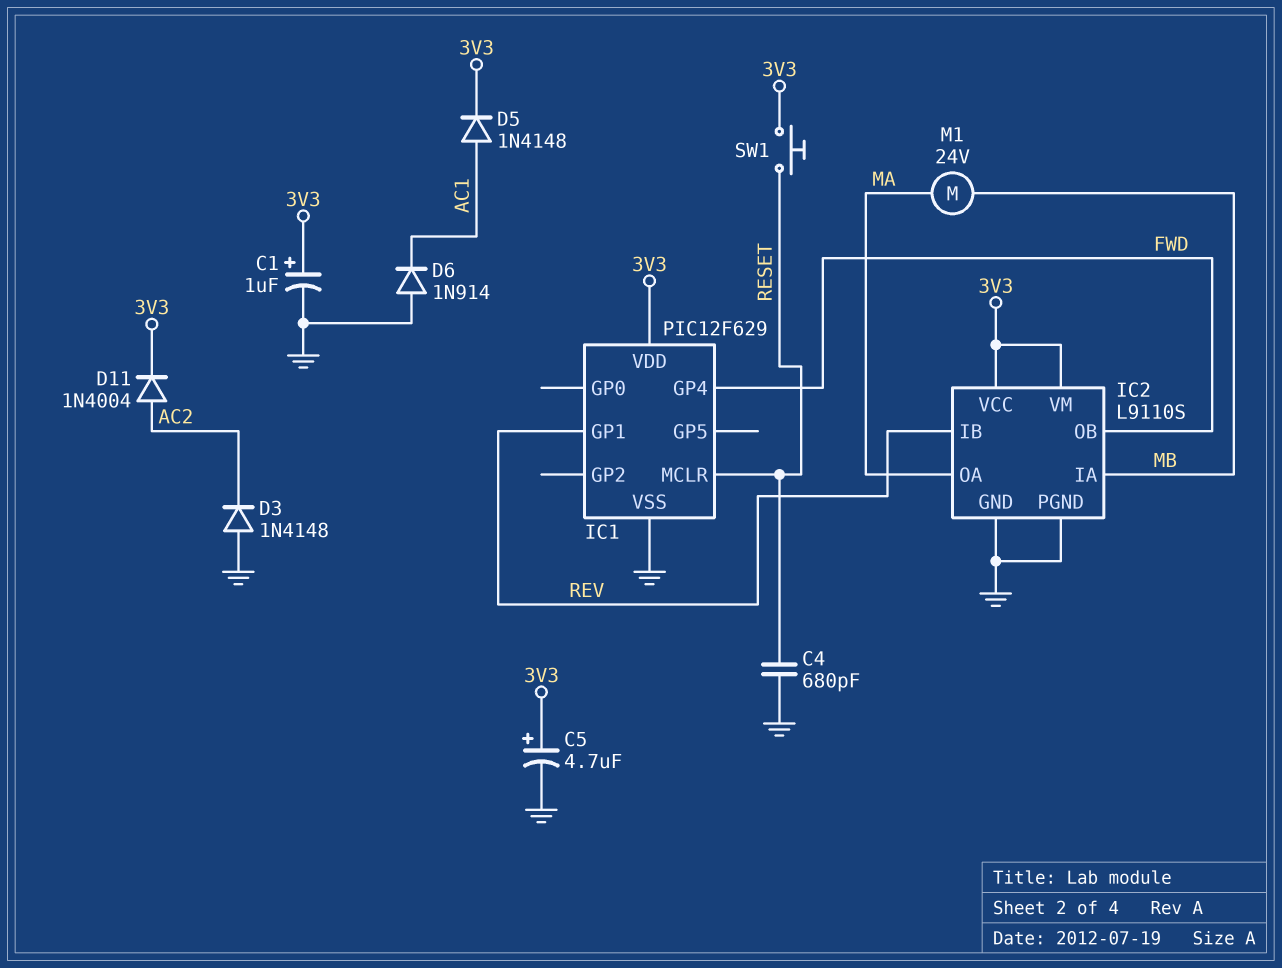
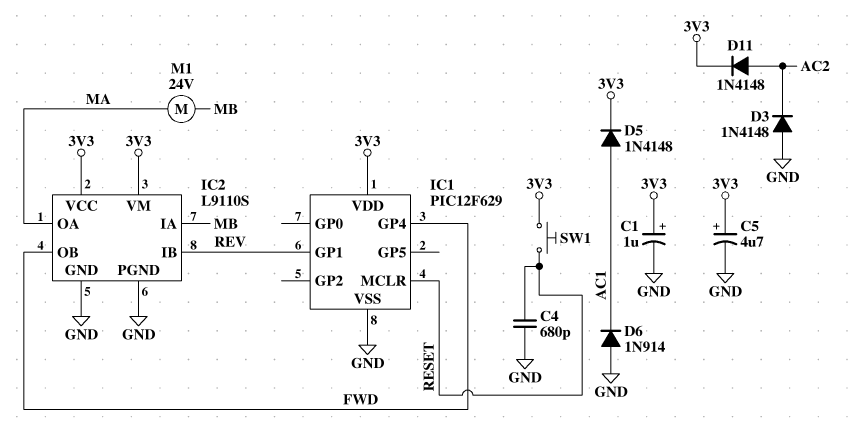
D11: diode 1N4004 (A AC2, K 3V3) -> diode 1N4148 (A AC2, K 3V3)

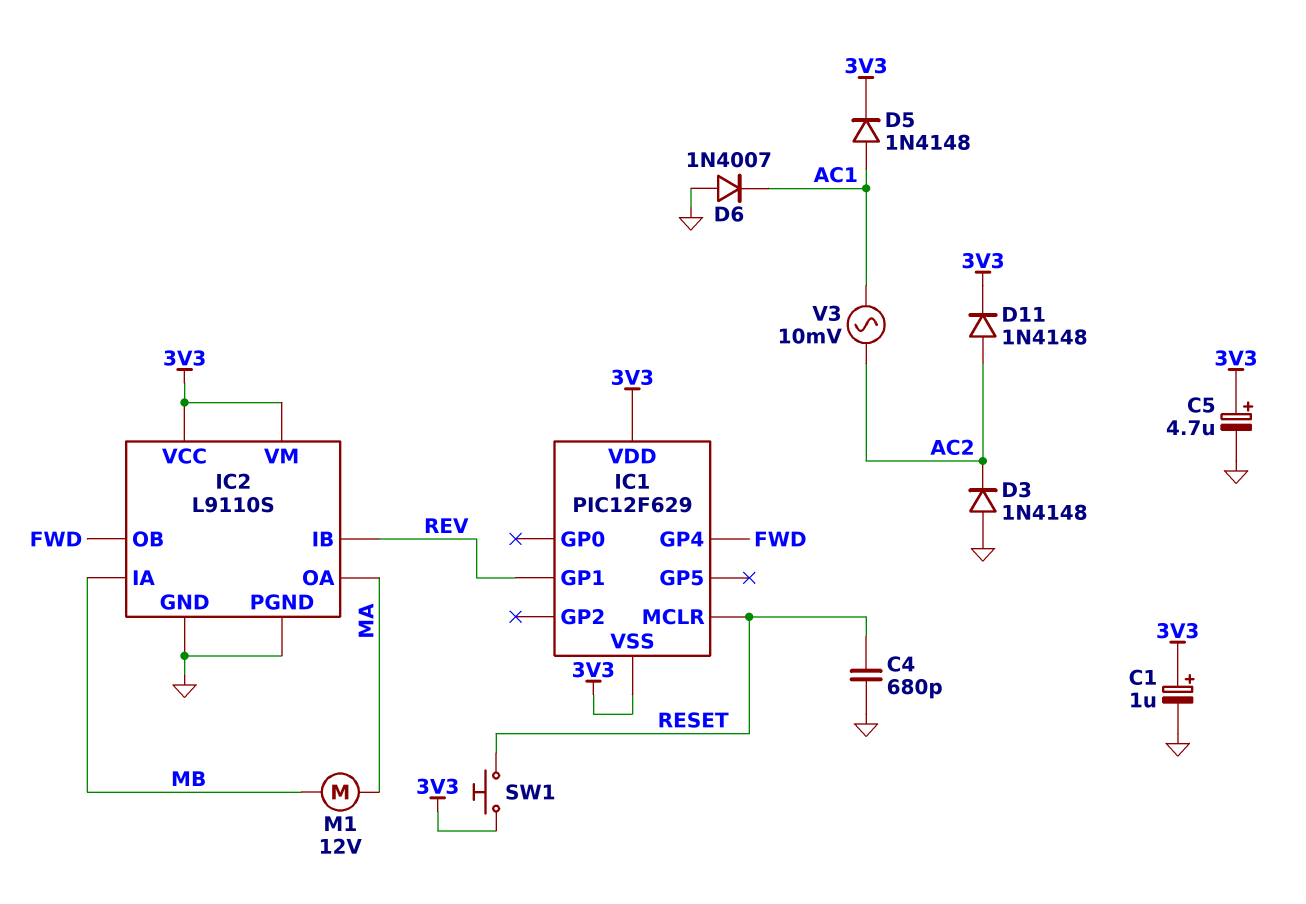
D6: diode 1N914 (A GND, K AC1) -> diode 1N4007 (A GND, K AC1)
IC1 pin VSS: GND -> 3V3
M1: motor 24V (MA, MB) -> motor 12V (MA, MB)
V3: none -> AC 10mV (AC1, AC2)

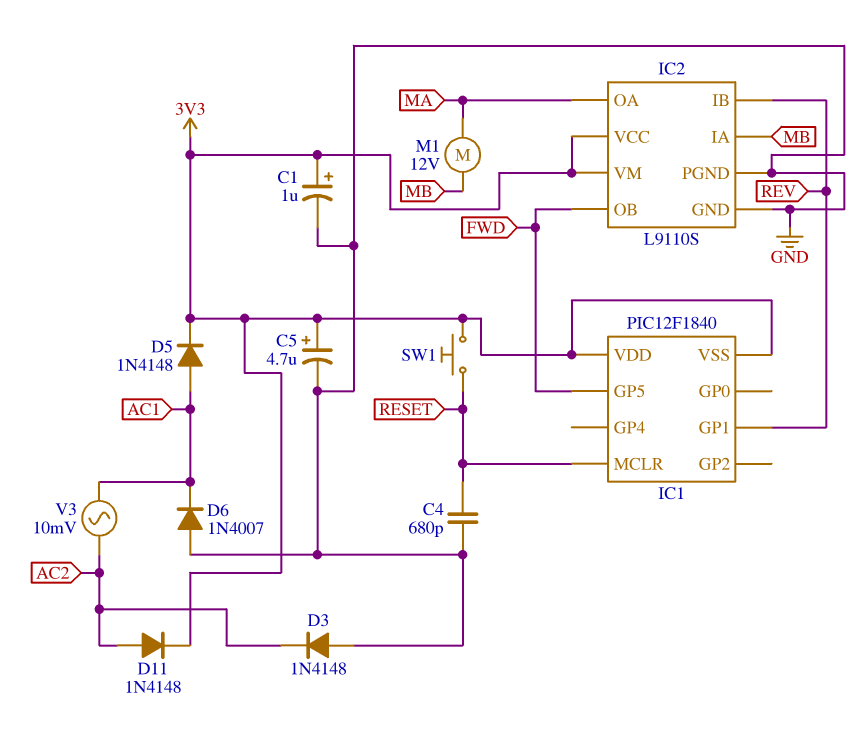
IC1: PIC12F629 -> PIC12F1840
IC1 pin GP4: FWD -> none
IC1 pin GP5: none -> FWD

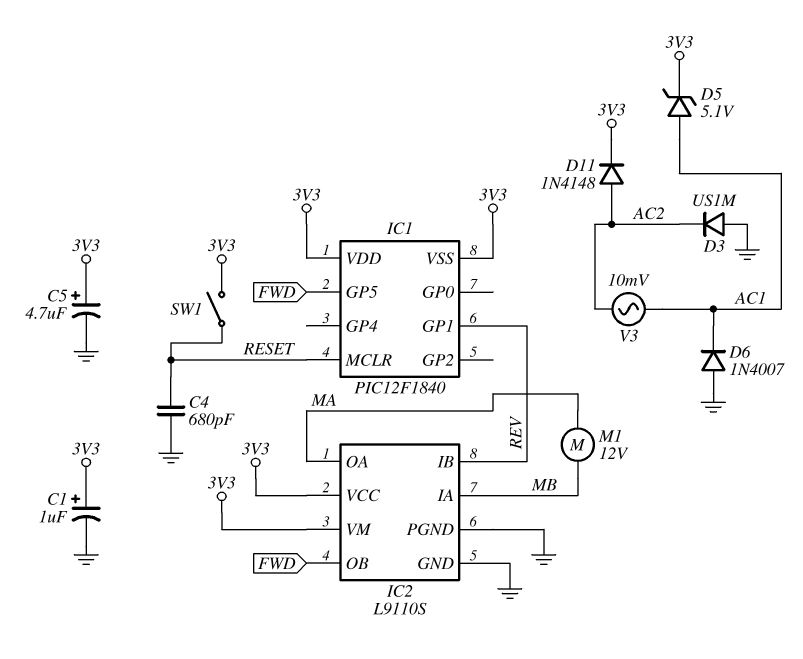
D3: diode 1N4148 (A GND, K AC2) -> diode US1M (A GND, K AC2)
D5: diode 1N4148 (A AC1, K 3V3) -> zener 5.1V (A AC1, K 3V3)
SW1: button (3V3, RESET) -> switch (3V3, RESET)

